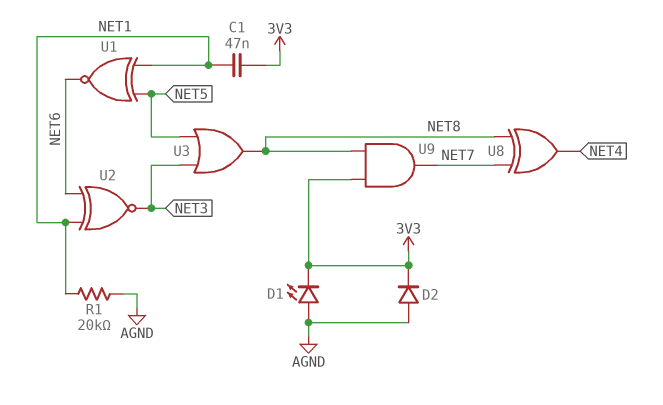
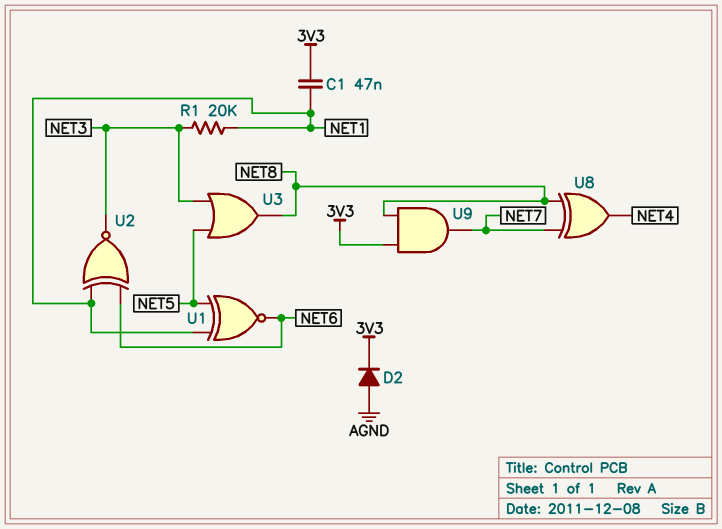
D1: LED (A AGND, K 3V3) -> none
R1: 20k (AGND, NET1) -> 20k (NET1, NET3)

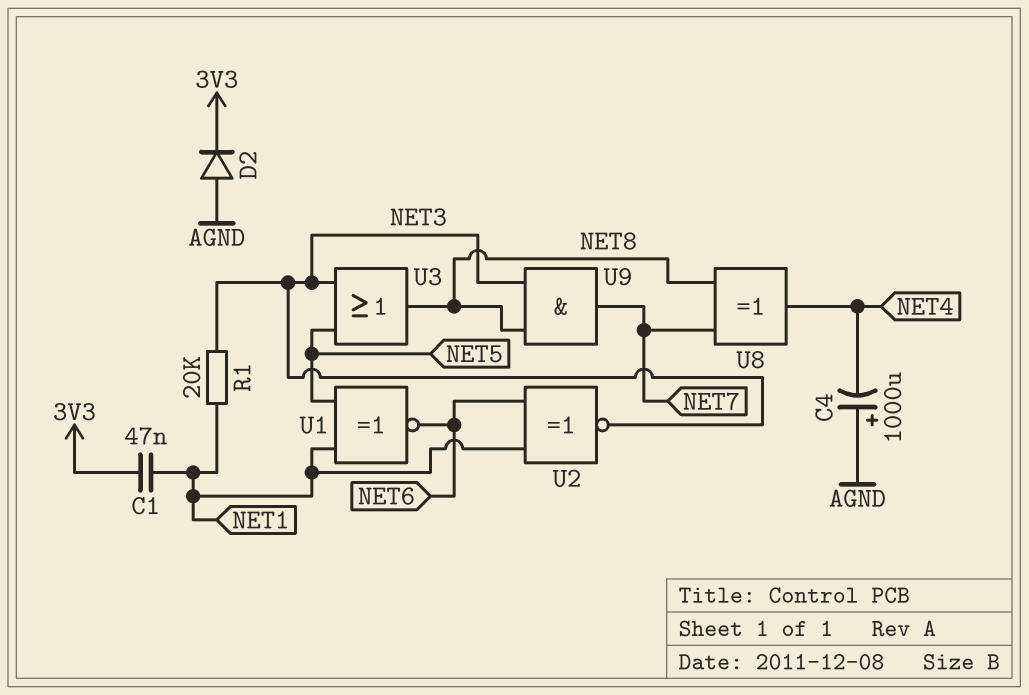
C4: none -> 1000uF (plus AGND, minus NET4)
U9: AND (in 3V3, in NET8, out NET7) -> AND (in NET3, in NET8, out NET7)

